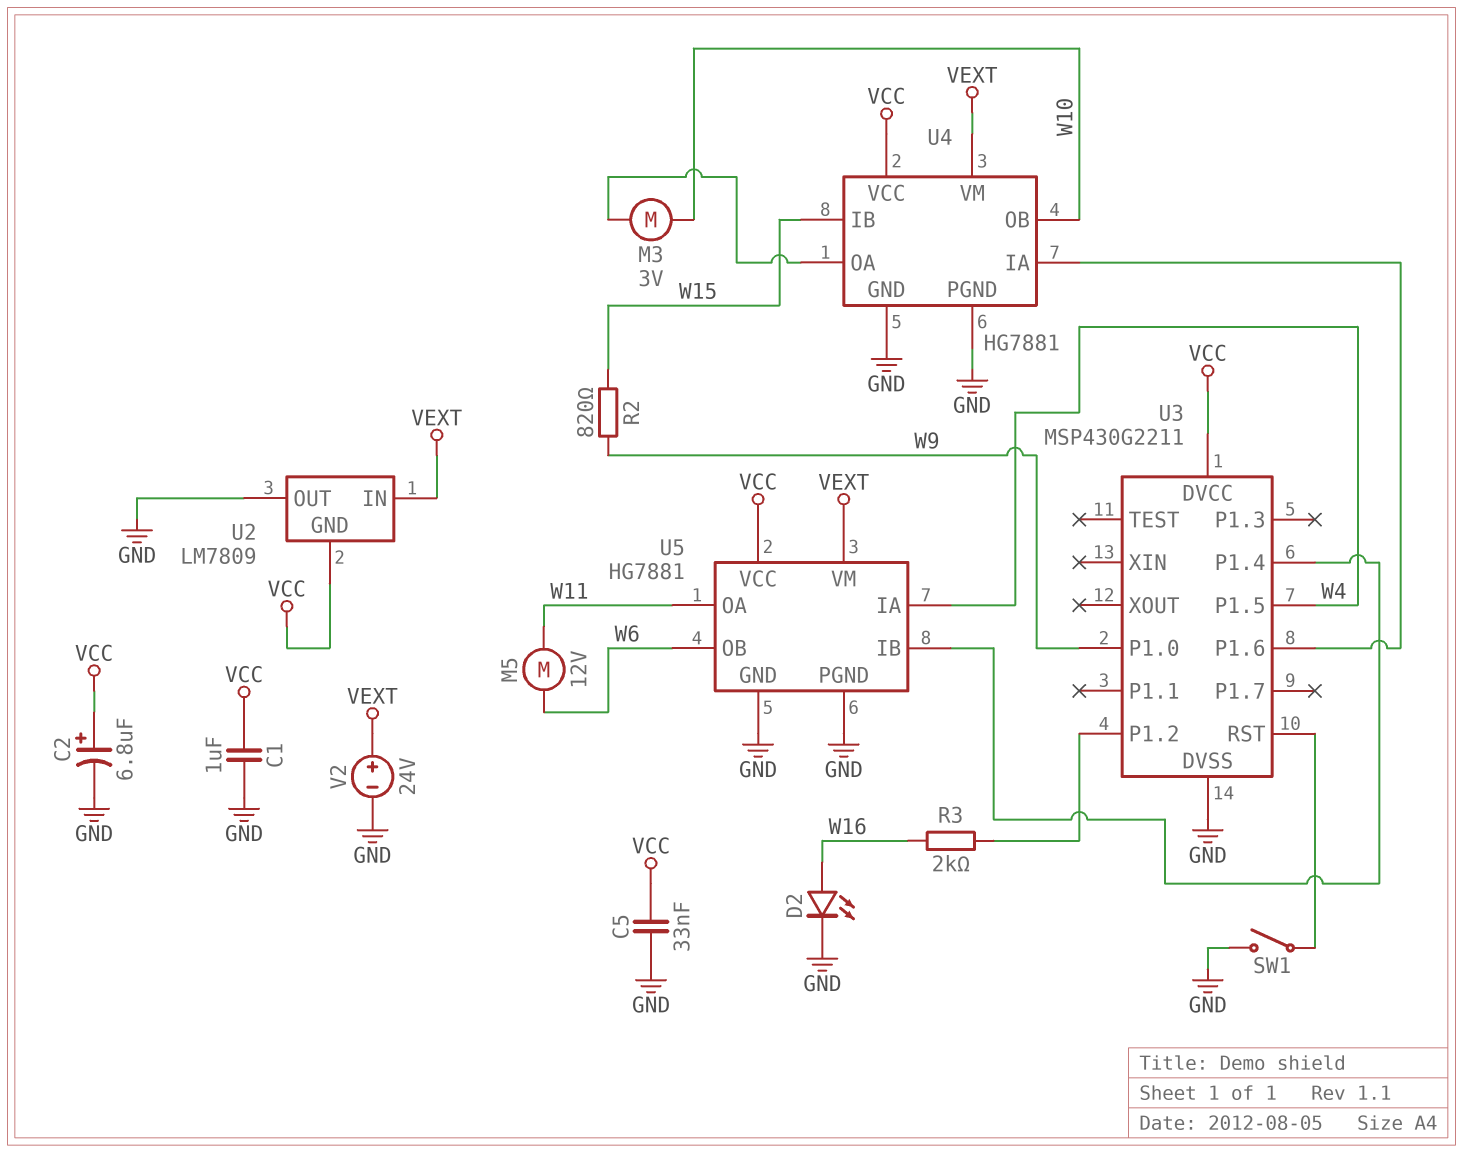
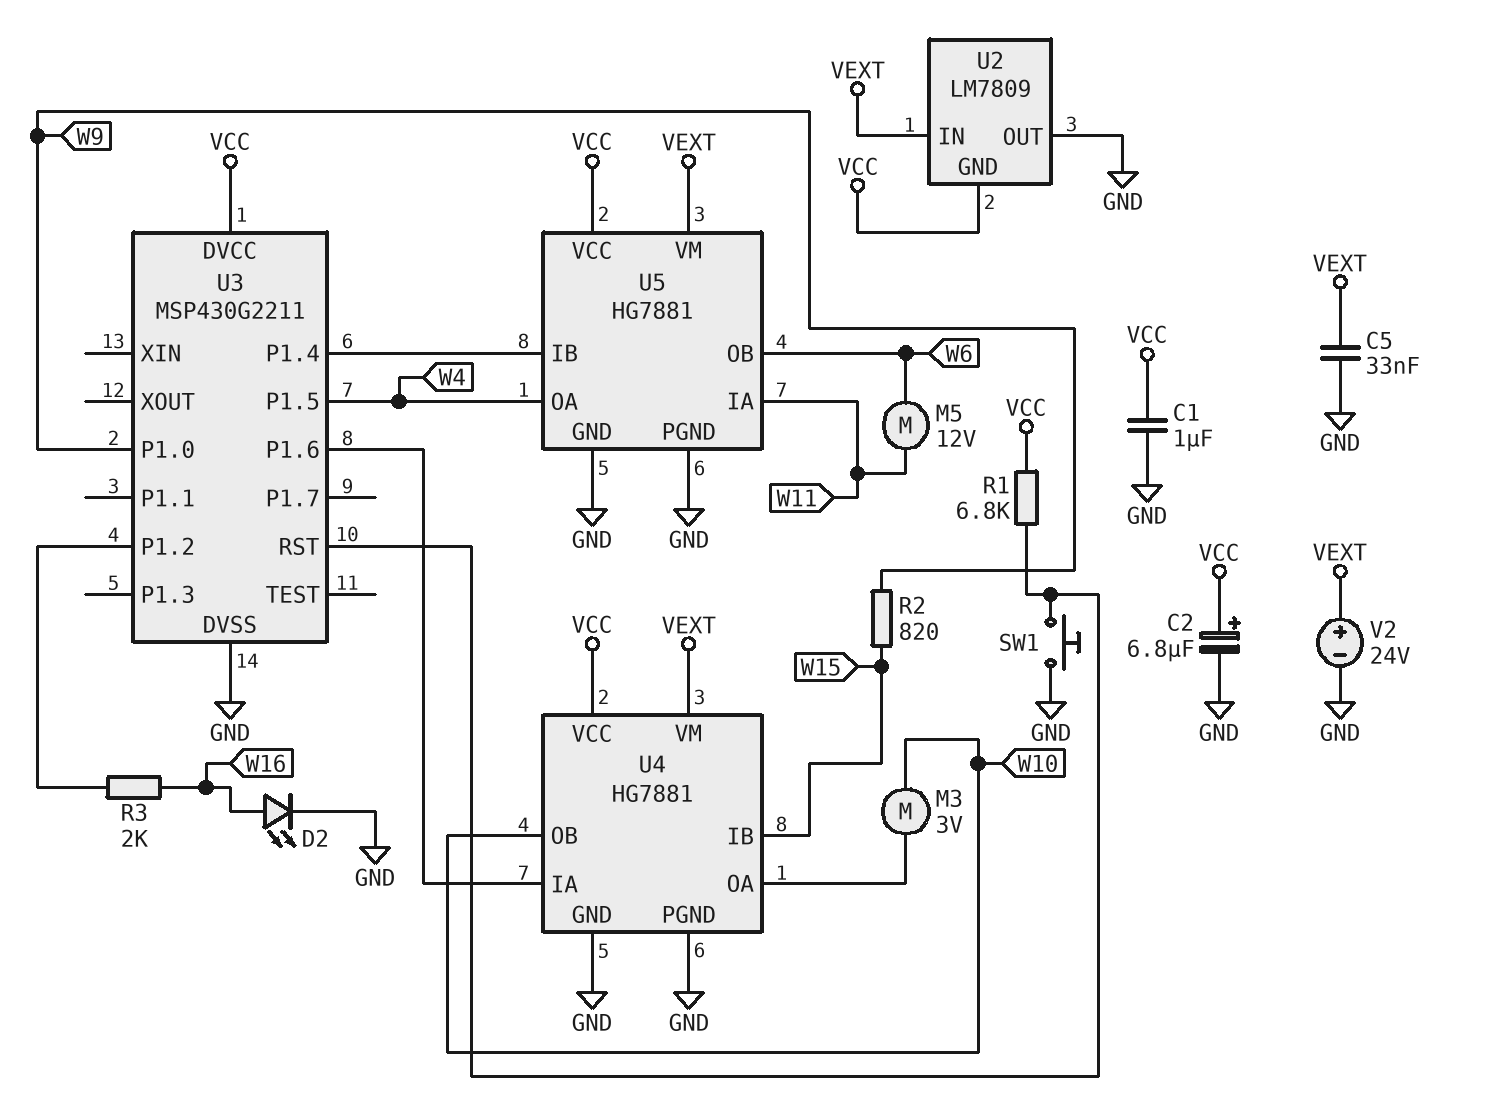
C5: 33nF (GND, VCC) -> 33nF (GND, VEXT)
R1: none -> 6.8k (U3/RST, VCC)
SW1: switch (GND, U3/RST) -> button (GND, U3/RST)
U5 pin IA: W4 -> W11
U5 pin OA: W11 -> W4

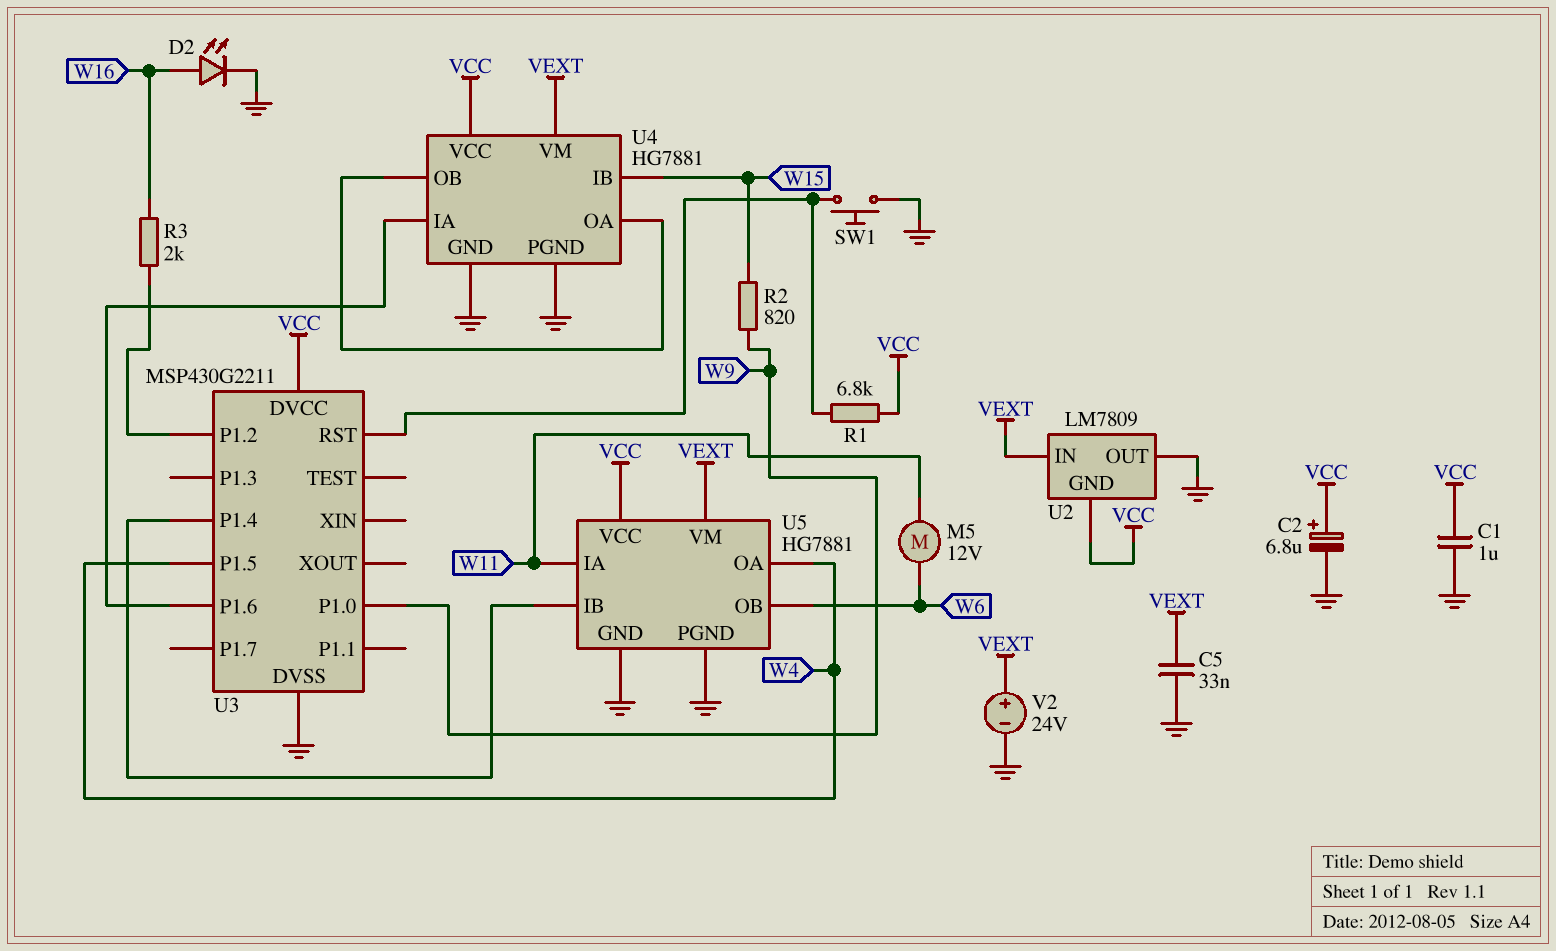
M3: motor 3V (U4/OA, W10) -> none
U4 pin OB: W10 -> U4/OA

